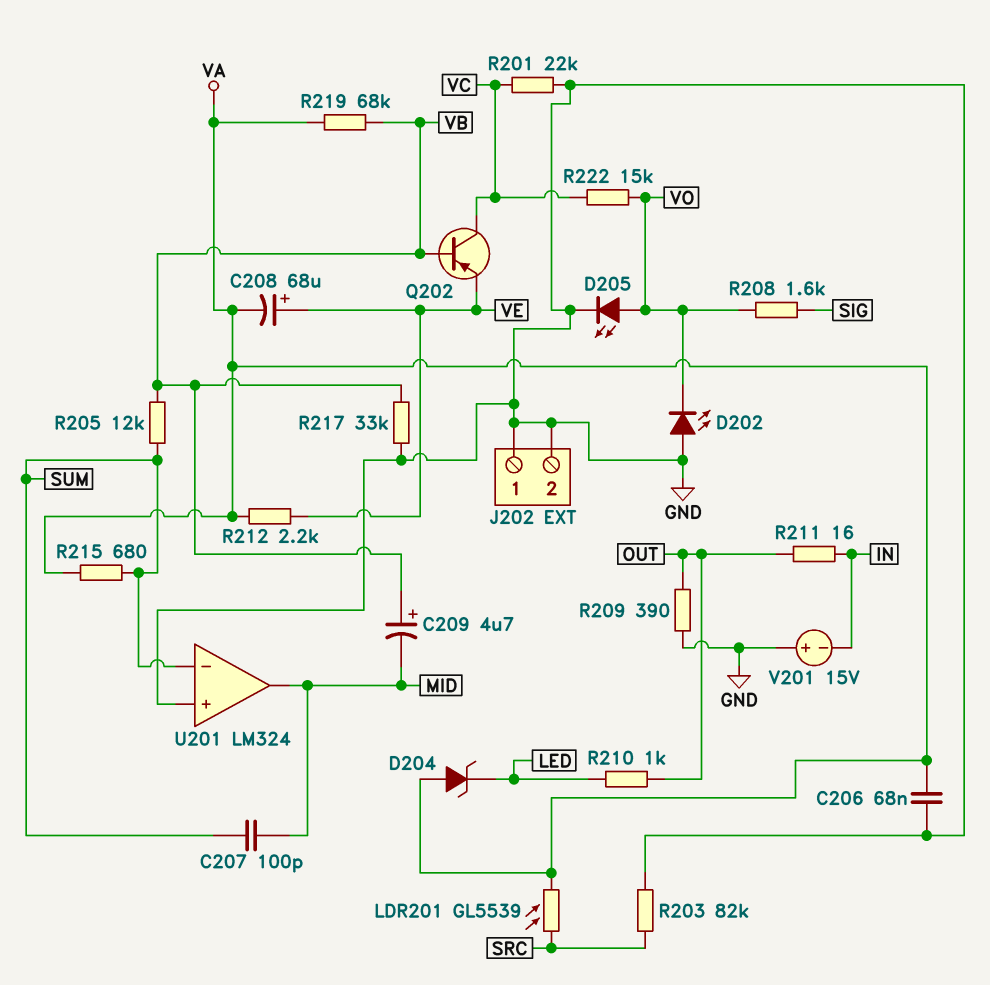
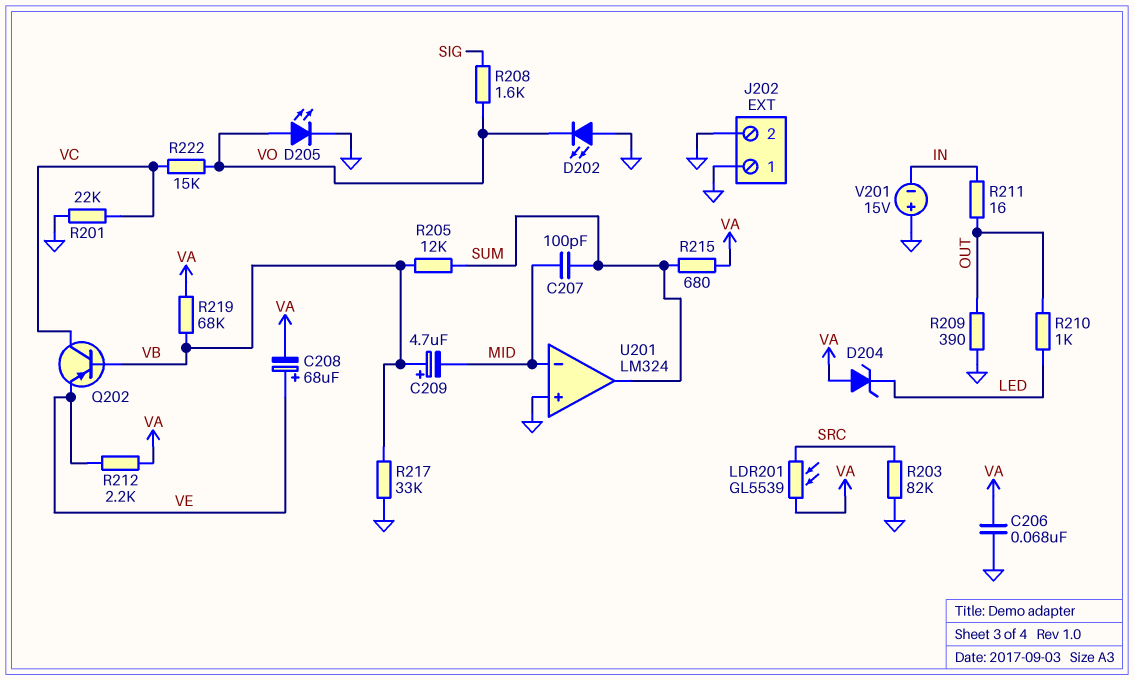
U201 pin in-: SUM -> MID
U201 pin out: MID -> SUM

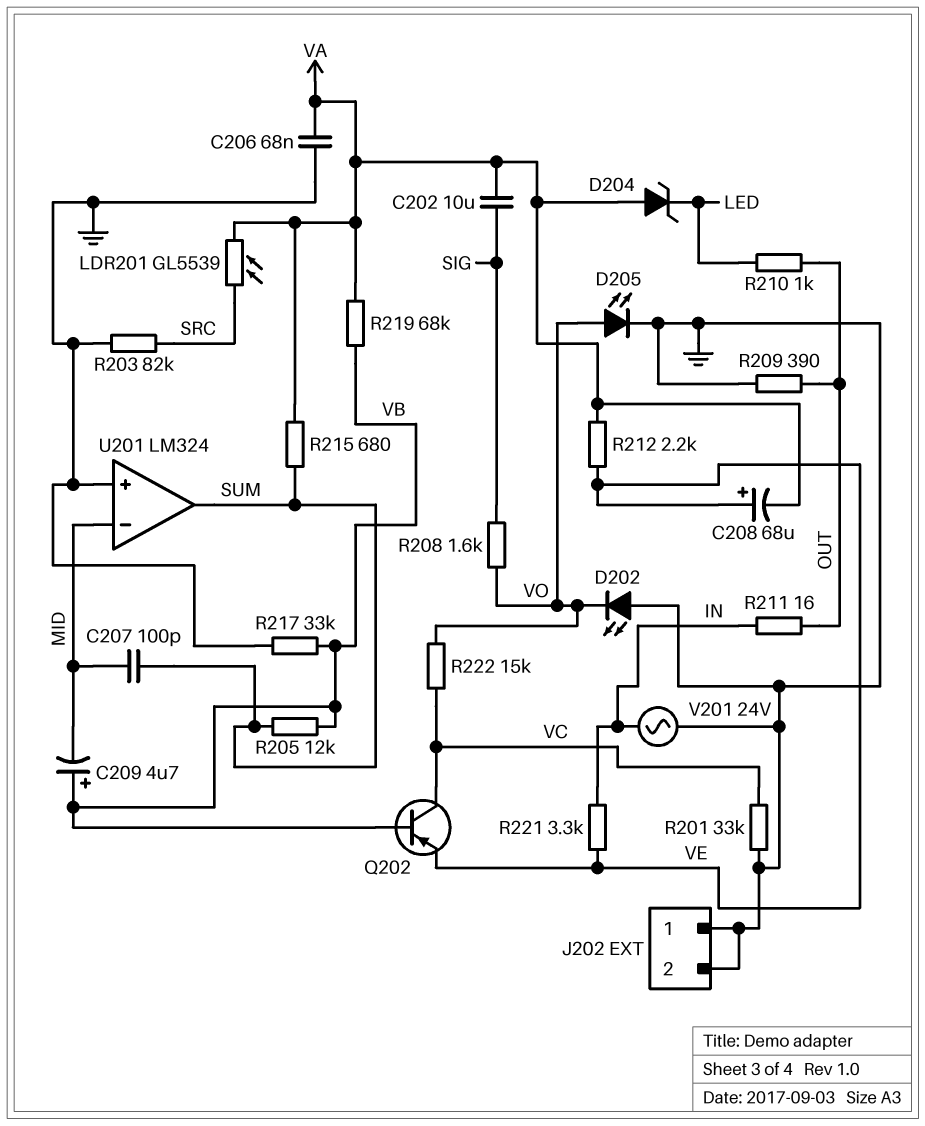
C202: none -> 10uF (SIG, VA)
R201: 22k (GND, VC) -> 33k (GND, VC)
R221: none -> 3.3k (IN, VE)
V201: 15V (plus GND, minus IN) -> AC 24V (GND, IN)

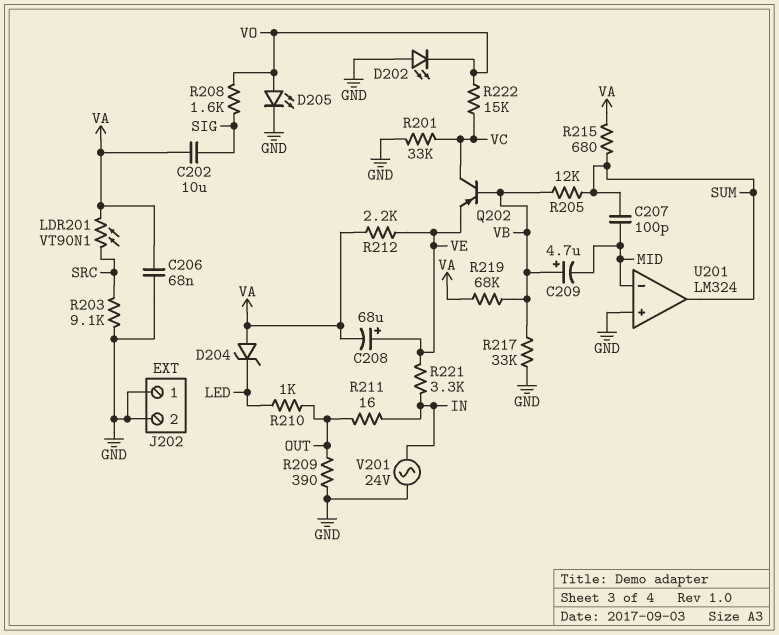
LDR201: GL5539 (SRC, VA) -> VT90N1 (SRC, VA)
R203: 82k (GND, SRC) -> 9.1k (GND, SRC)

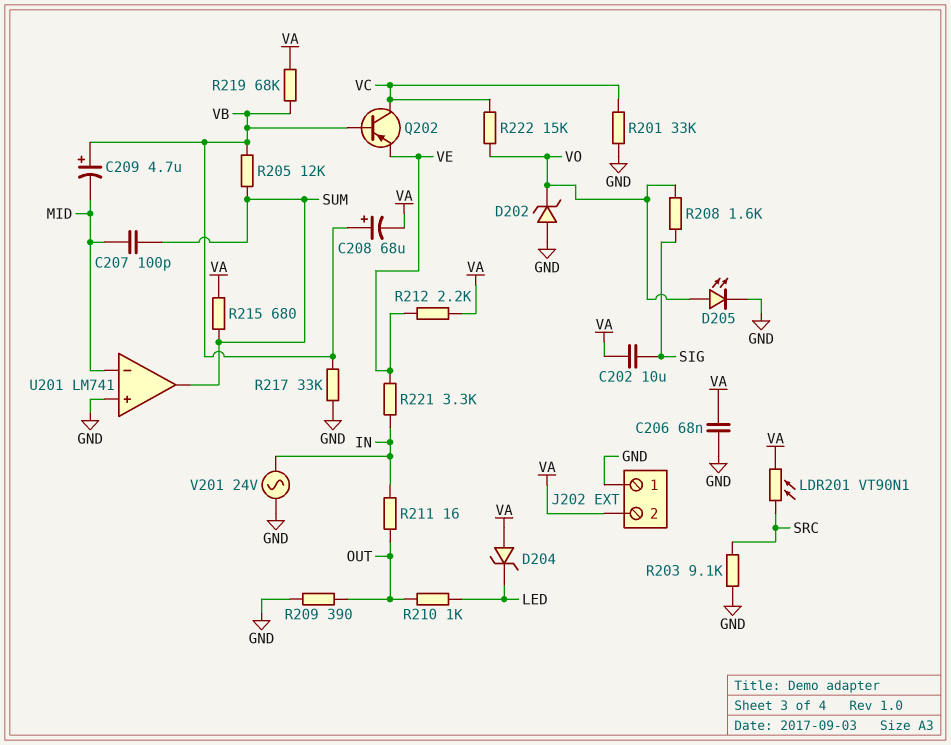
C208: 68uF (plus VE, minus VA) -> 68uF (plus VB, minus VA)
D202: LED (A GND, K VO) -> zener (A GND, K VO)
J202 pin 2: GND -> VA
U201: LM324 -> LM741

